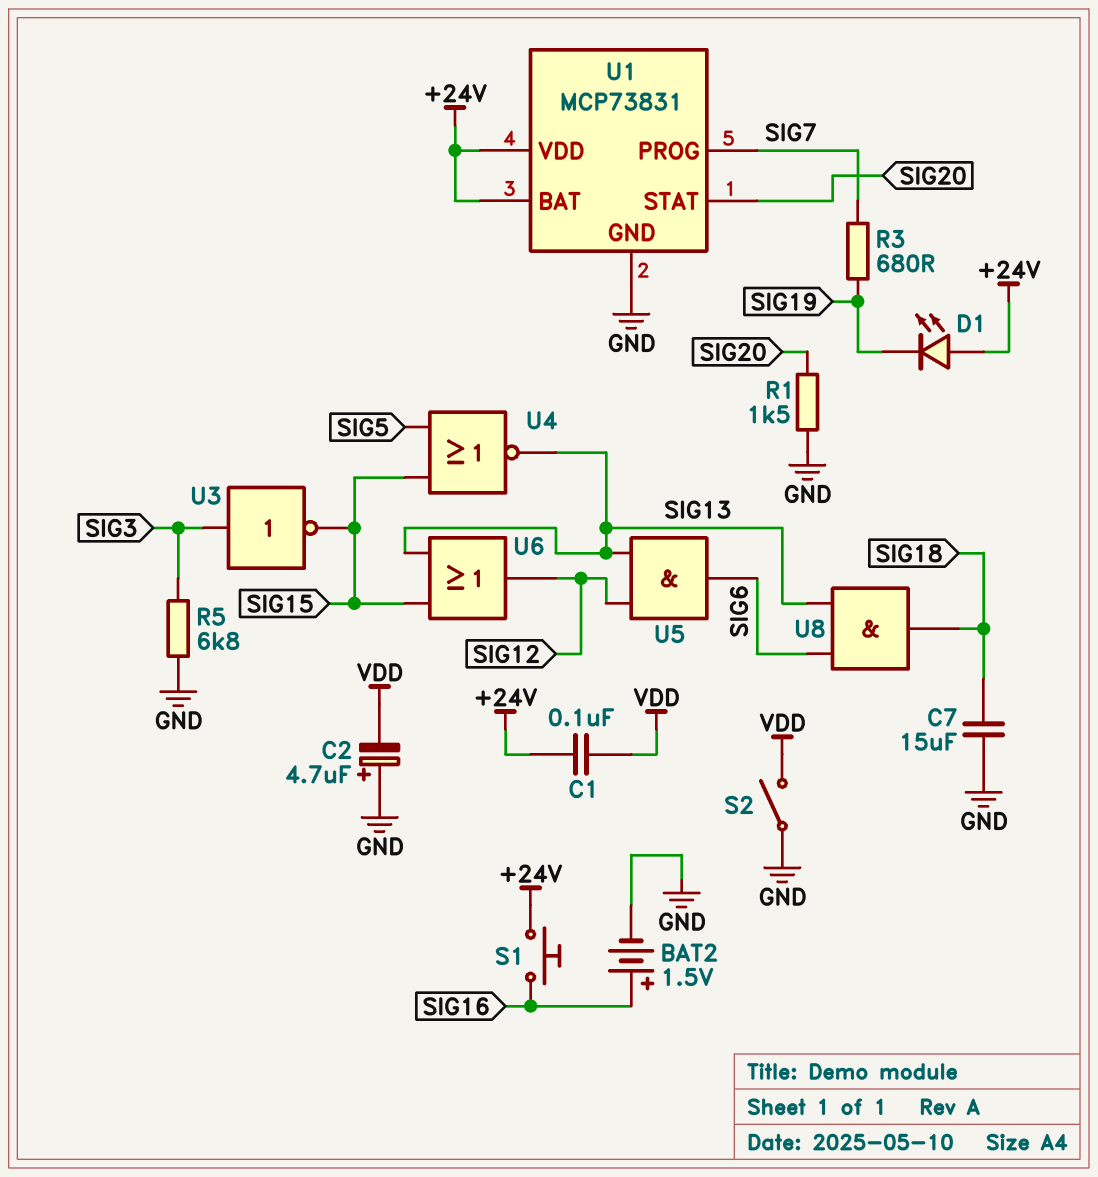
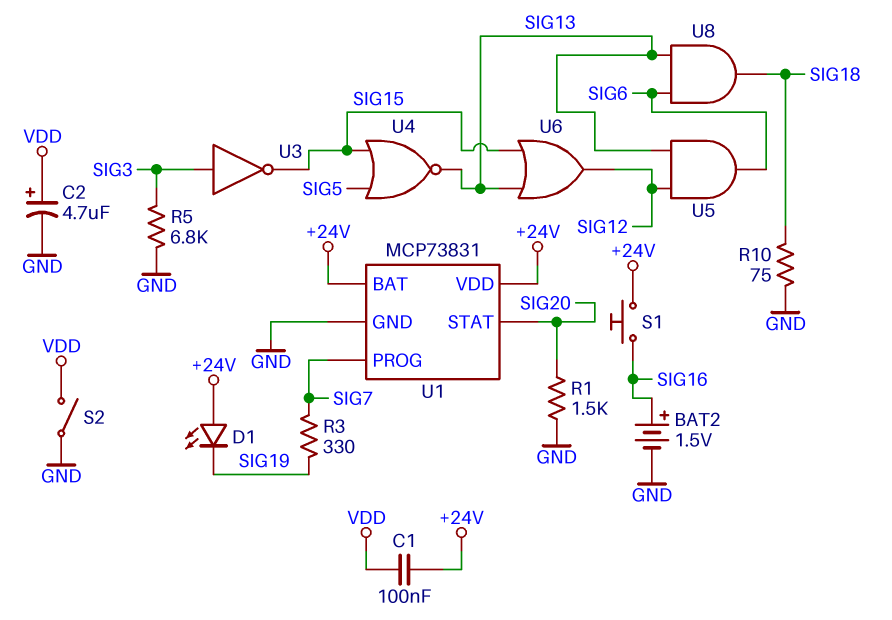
C2: 4.7uF (plus GND, minus VDD) -> 4.7uF (plus VDD, minus GND)
C7: 15uF (GND, SIG18) -> none
R3: 680 (SIG7, SIG19) -> 330 (SIG7, SIG19)
R10: none -> 75 (GND, SIG18)

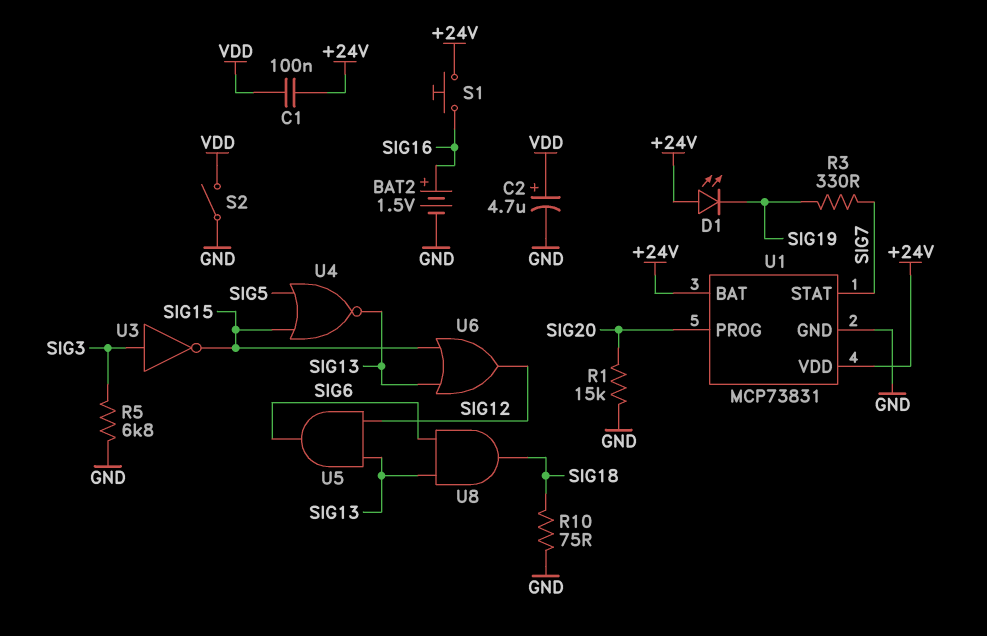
R1: 1.5k (GND, SIG20) -> 15k (GND, SIG20)
U1 pin PROG: SIG7 -> SIG20
U1 pin STAT: SIG20 -> SIG7

